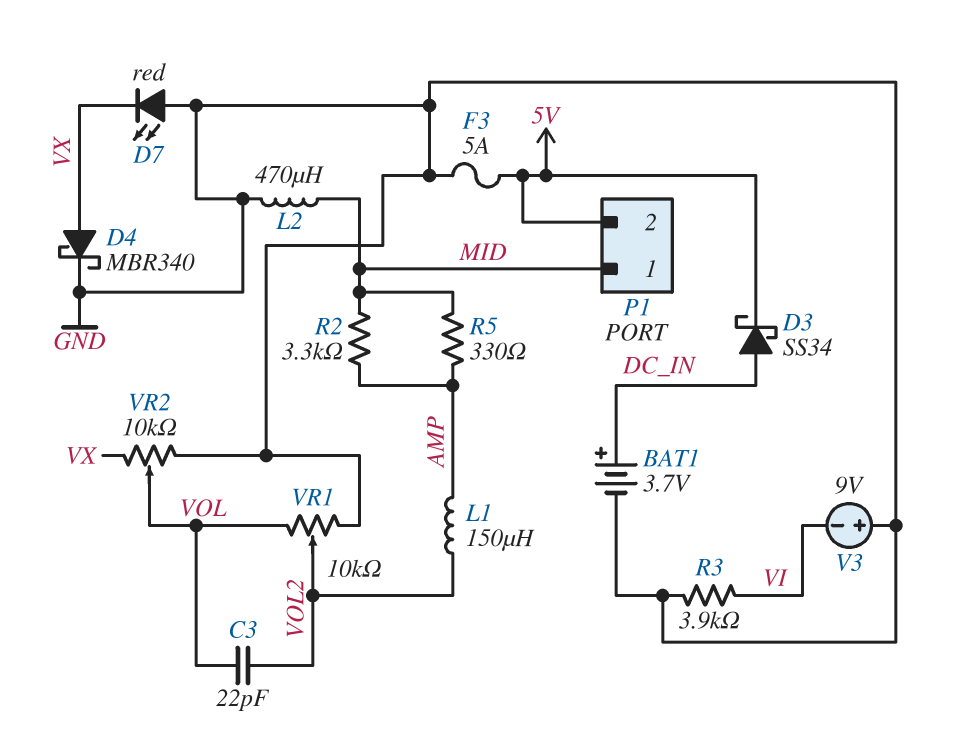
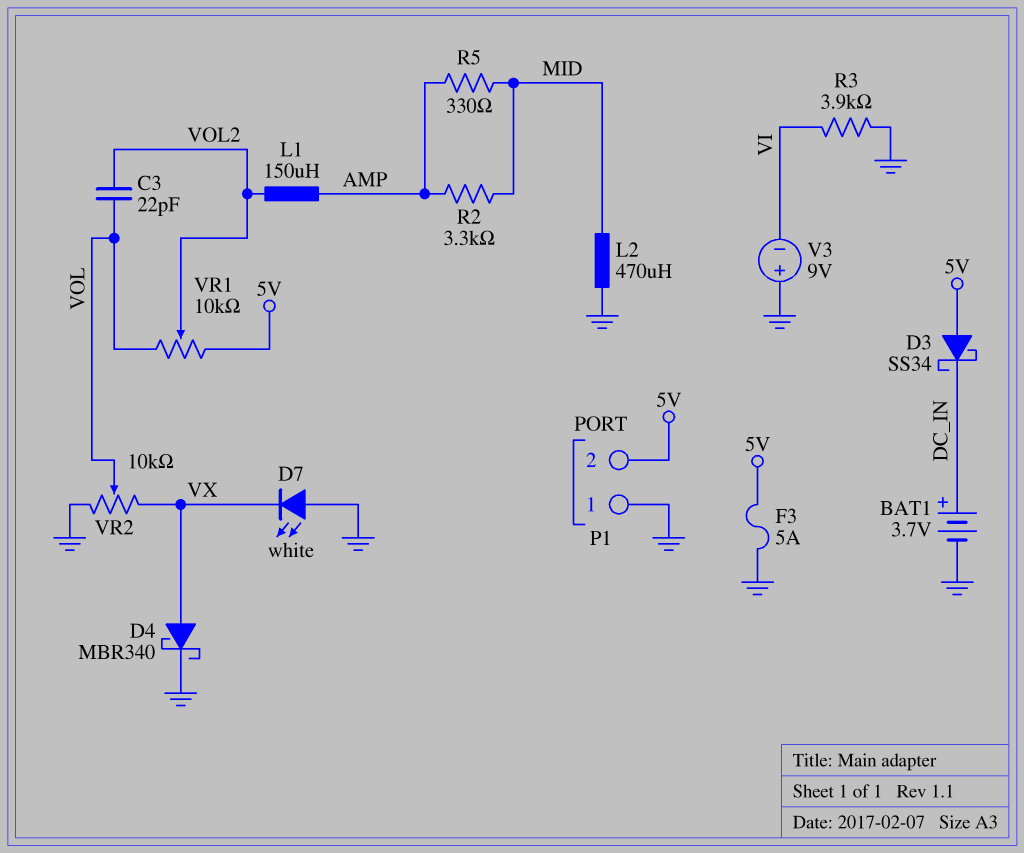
D3: schottky SS34 (A DC_IN, K 5V) -> schottky SS34 (A 5V, K DC_IN)
D7: LED red (A GND, K VX) -> LED white (A GND, K VX)
P1 pin 1: MID -> GND
VR1: 10k (GND, VOL, wiper VOL2) -> 10k (5V, VOL, wiper VOL2)

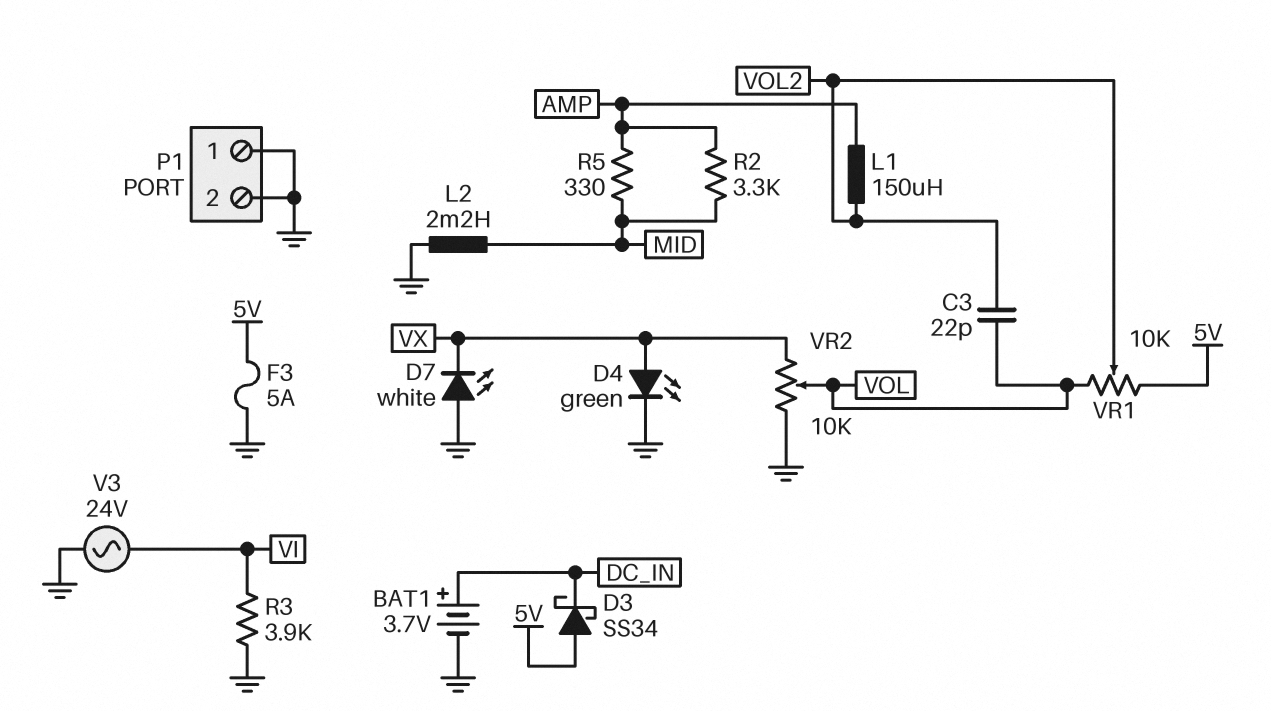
D4: schottky MBR340 (A VX, K GND) -> LED green (A VX, K GND)
L2: 470uH (GND, MID) -> 2.2mH (GND, MID)
P1 pin 2: 5V -> GND
V3: 9V (plus GND, minus VI) -> AC 24V (GND, VI)

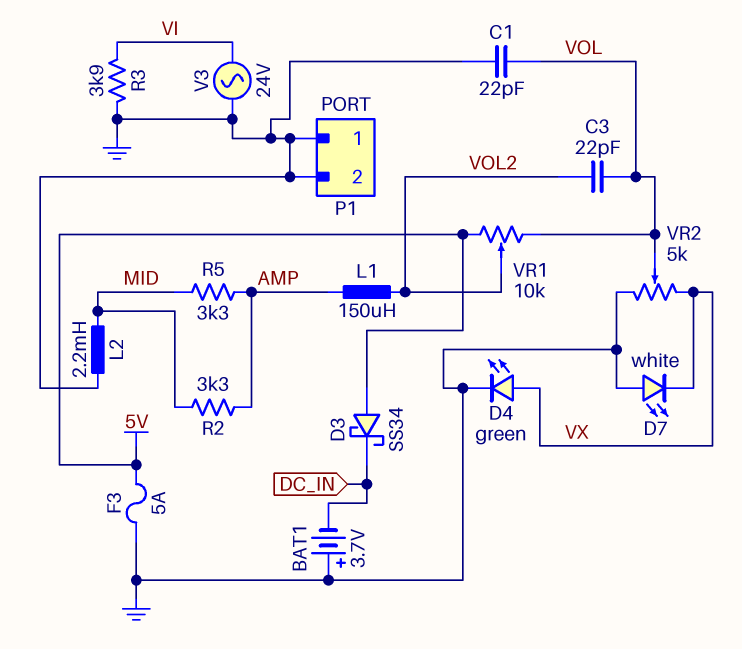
BAT1: 3.7V (plus DC_IN, minus GND) -> 3.7V (plus GND, minus DC_IN)
C1: none -> 22pF (GND, VOL)
R5: 330 (AMP, MID) -> 3.3k (AMP, MID)
VR2: 10k (GND, VX, wiper VOL) -> 5k (GND, VX, wiper VOL)

